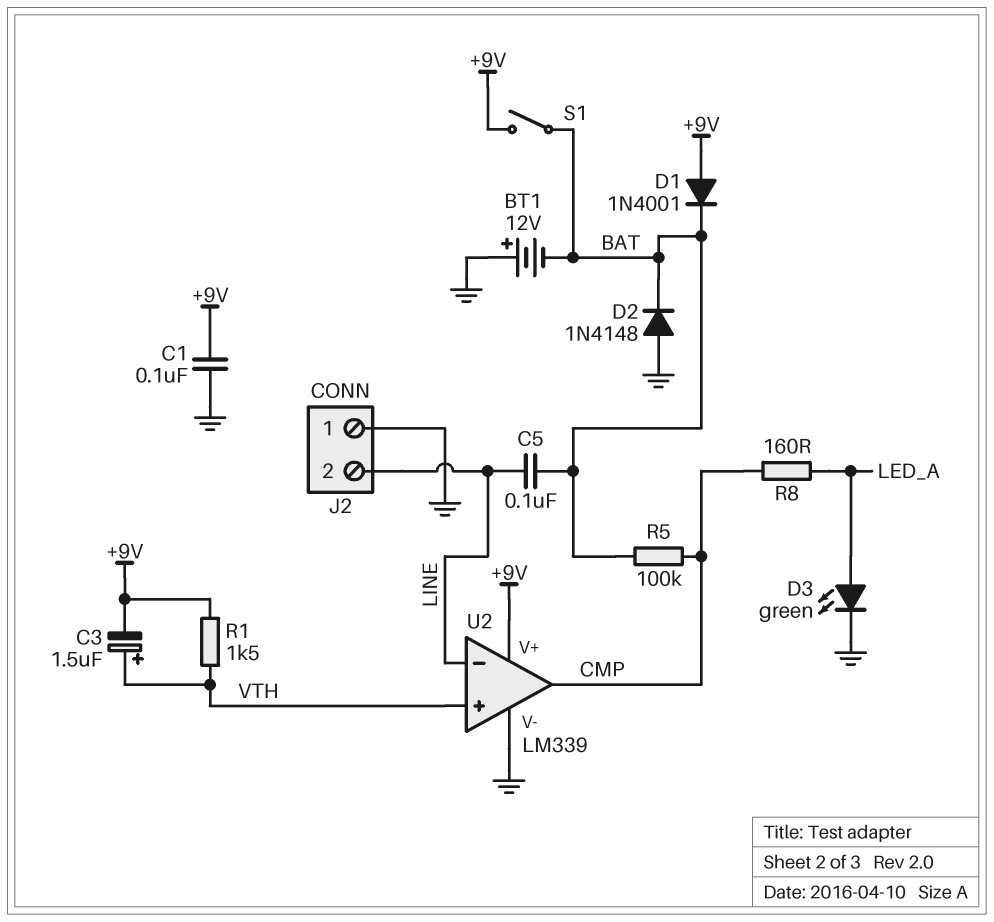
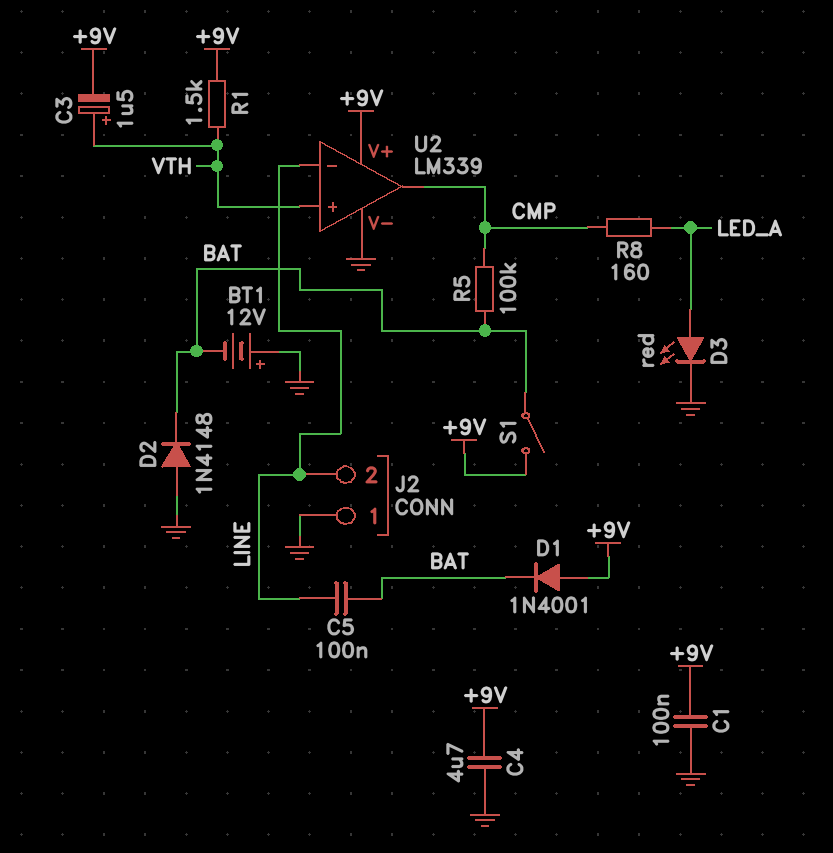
C4: none -> 4.7uF (+9V, GND)
D3: LED green (A LED_A, K GND) -> LED red (A LED_A, K GND)

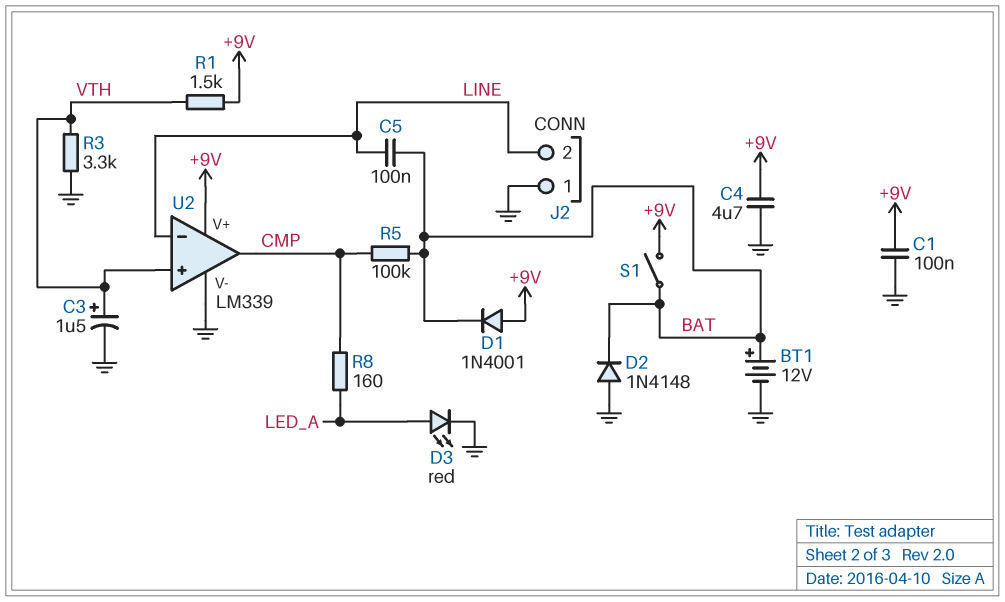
BT1: 12V (plus GND, minus BAT) -> 12V (plus BAT, minus GND)
C3: 1.5uF (plus VTH, minus +9V) -> 1.5uF (plus VTH, minus GND)
R3: none -> 3.3k (GND, VTH)

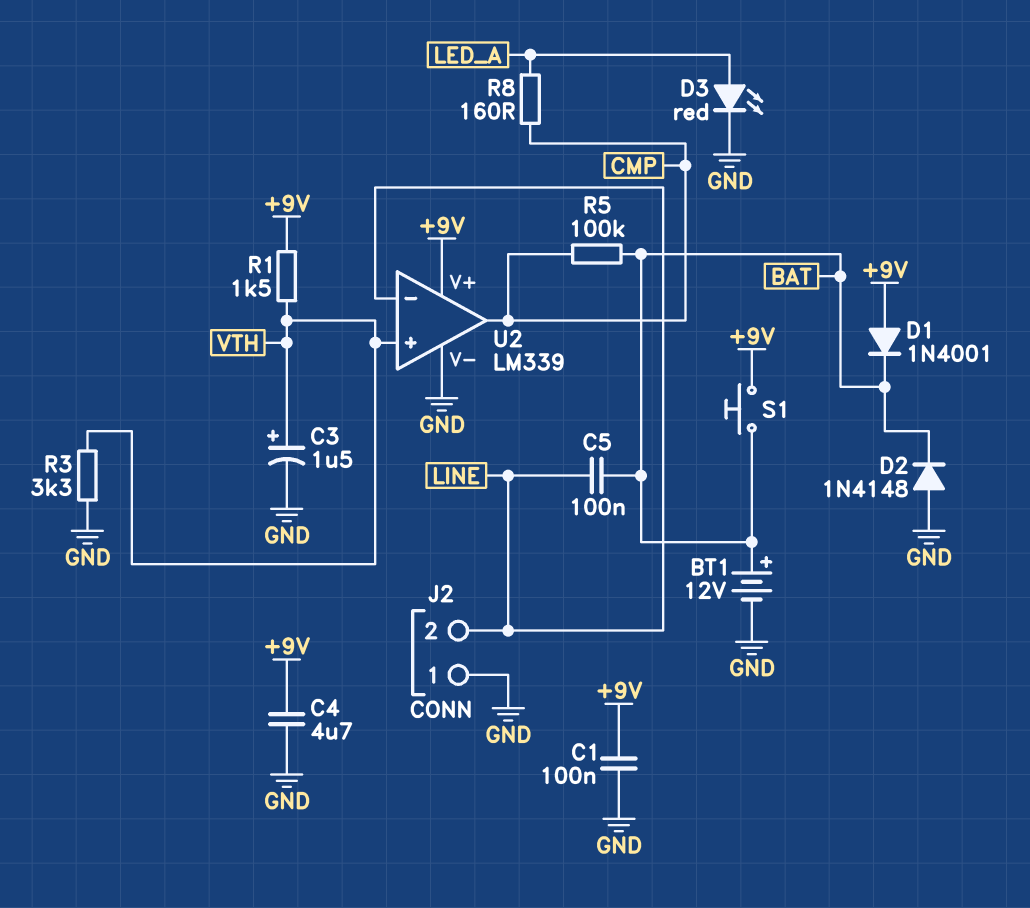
S1: switch (+9V, BAT) -> button (+9V, BAT)

